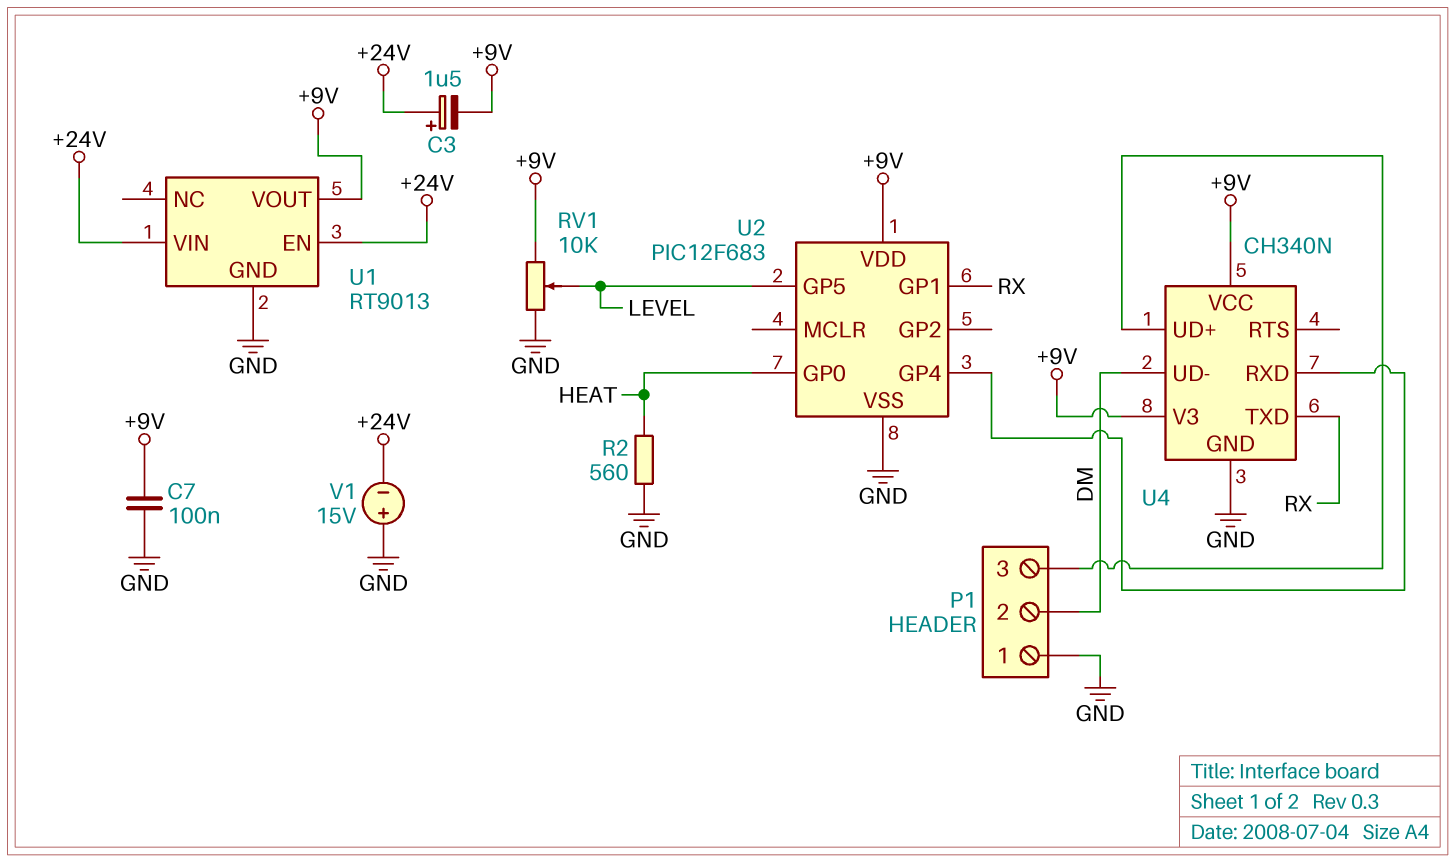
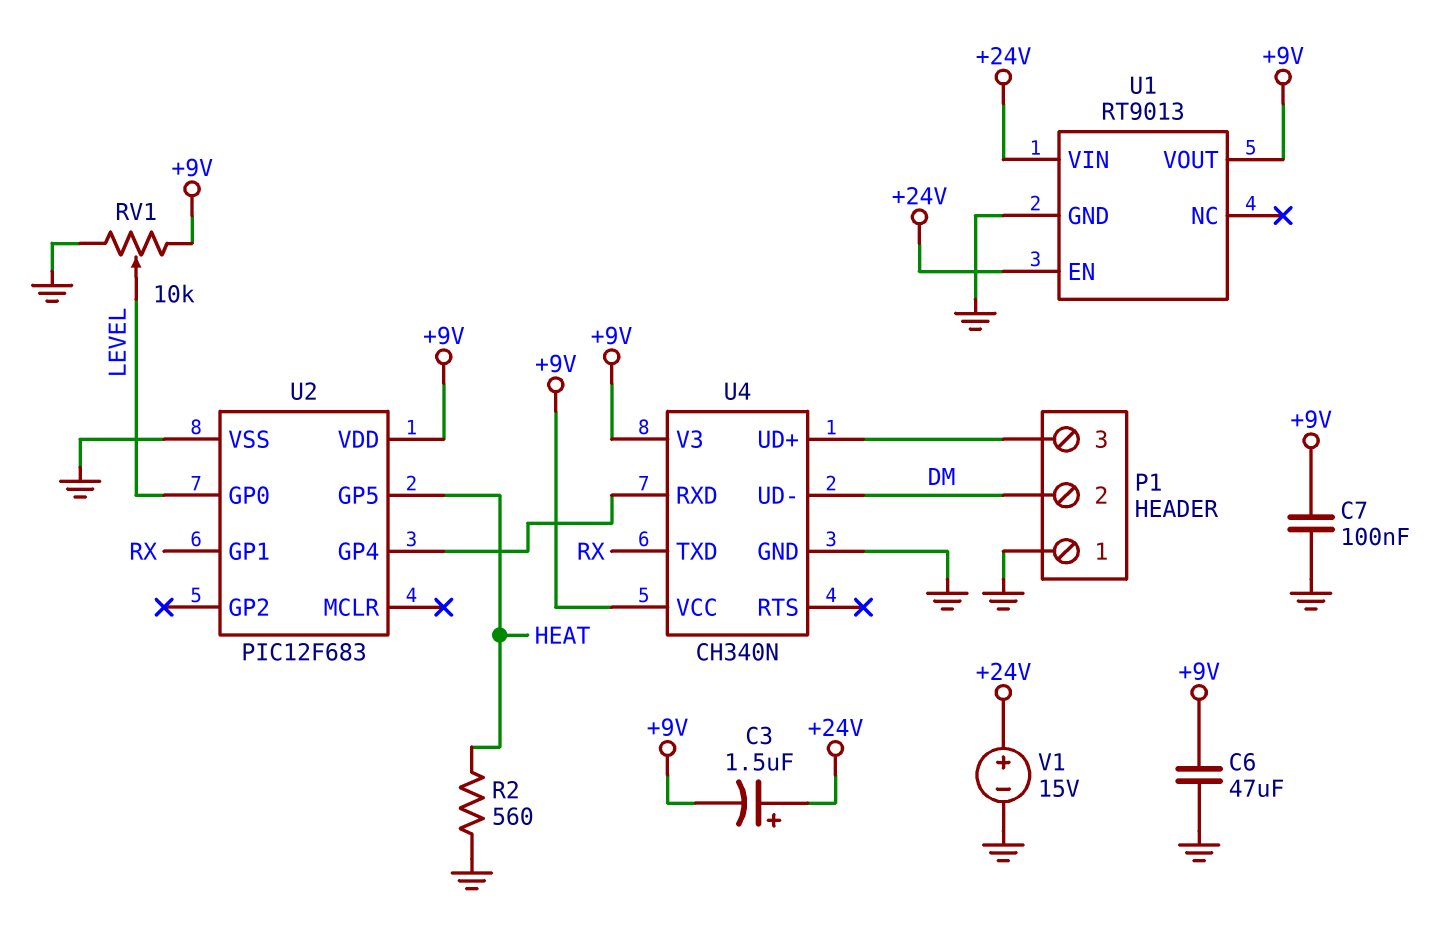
C6: none -> 47uF (+9V, GND)
U2 pin GP0: HEAT -> LEVEL
U2 pin GP5: LEVEL -> HEAT
V1: 15V (plus GND, minus +24V) -> 15V (plus +24V, minus GND)

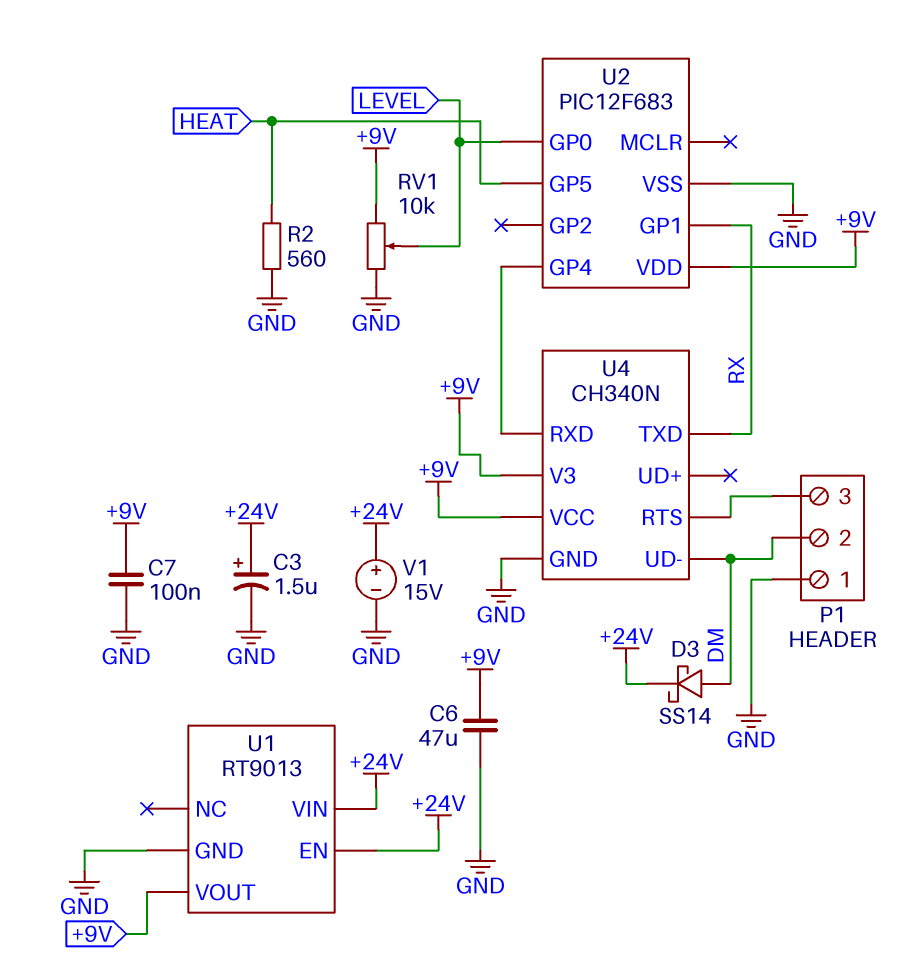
C3: 1.5uF (plus +24V, minus +9V) -> 1.5uF (plus +24V, minus GND)
D3: none -> schottky SS14 (A DM, K +24V)
U4 pin RTS: none -> P1/3
U4 pin UD+: P1/3 -> none

